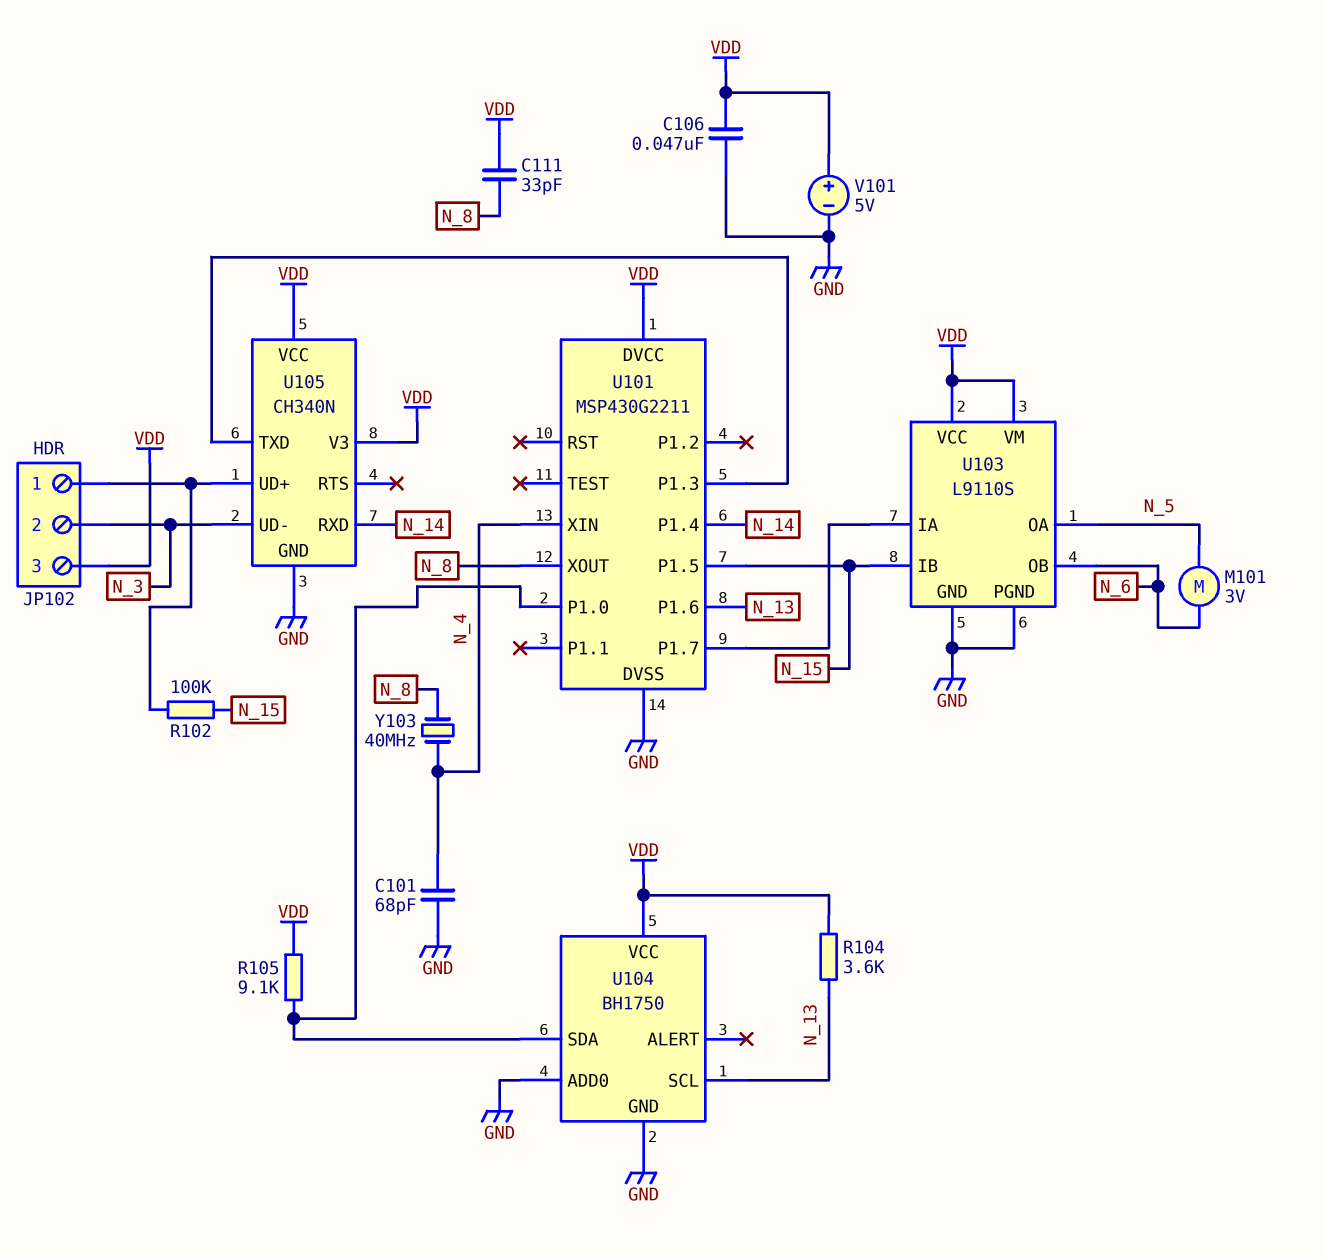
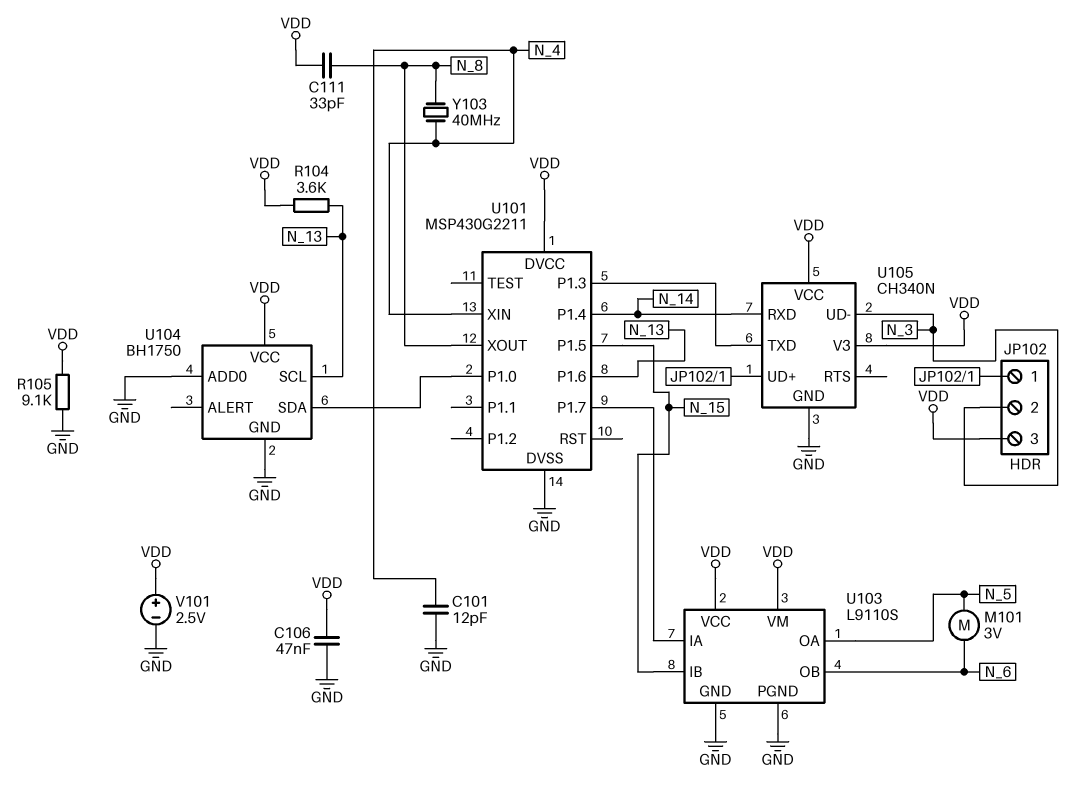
C101: 68pF (GND, N_4) -> 12pF (GND, N_4)
R102: 100k (JP102/1, N_15) -> none
R105: 9.1k (U101/P1.0, VDD) -> 9.1k (GND, VDD)
V101: 5V (plus VDD, minus GND) -> 2.5V (plus VDD, minus GND)

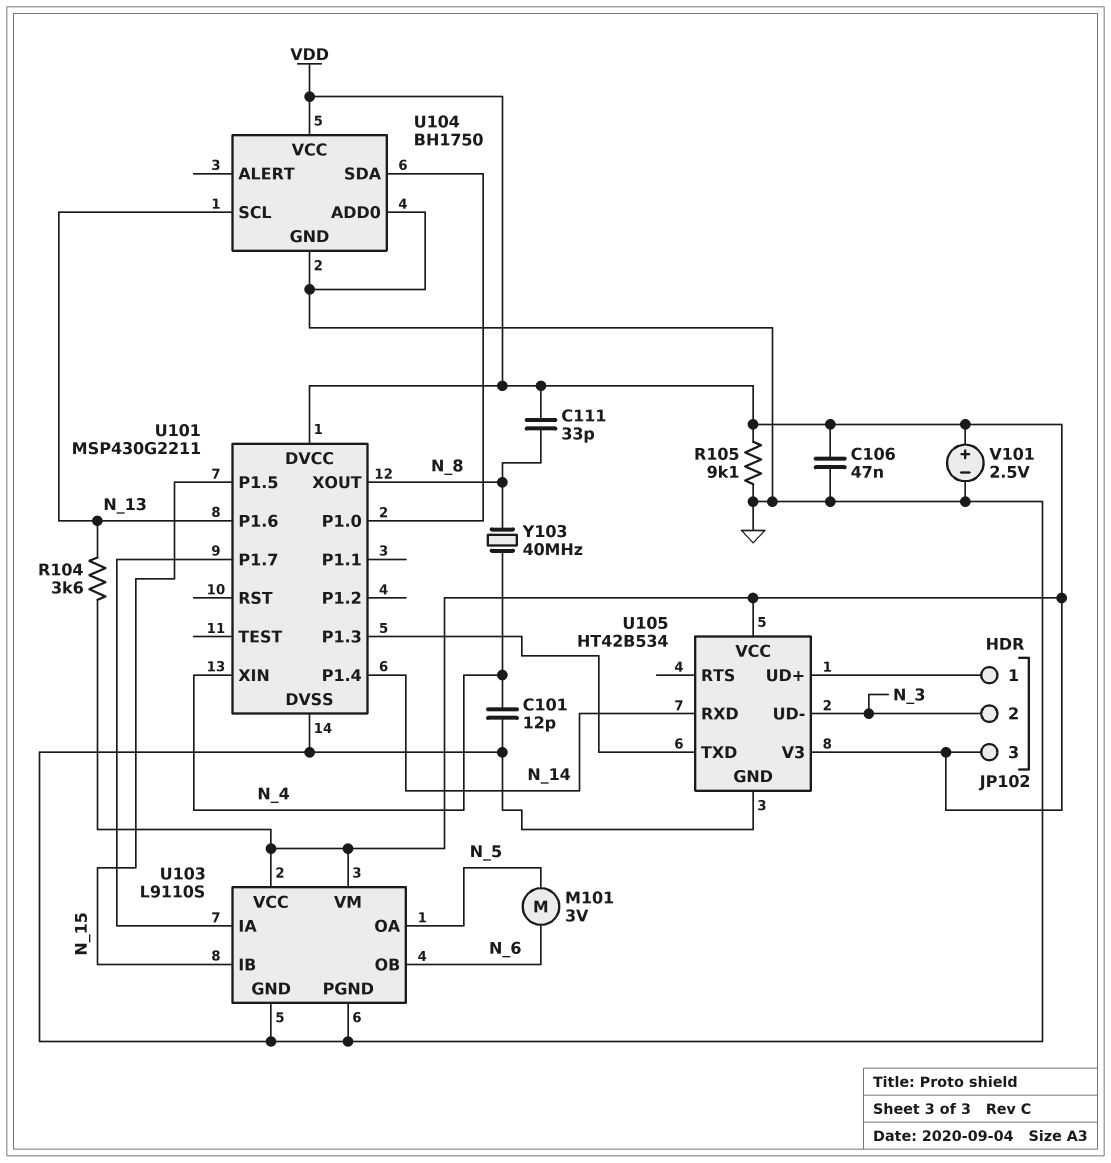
U105: CH340N -> HT42B534

